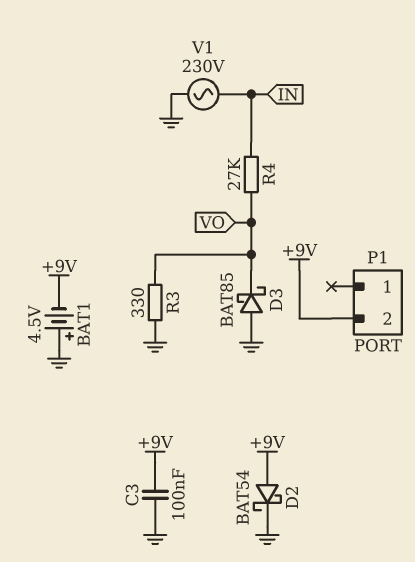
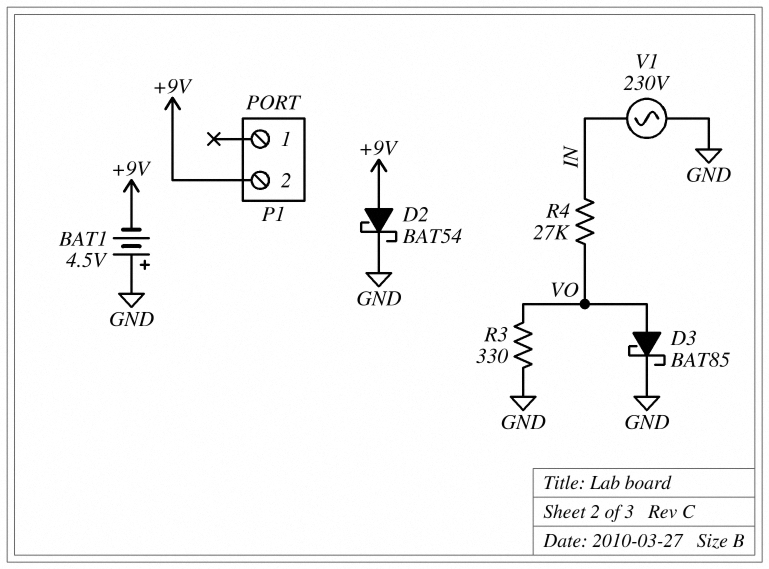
C3: 100nF (+9V, GND) -> none
D3: schottky BAT85 (A GND, K VO) -> schottky BAT85 (A VO, K GND)

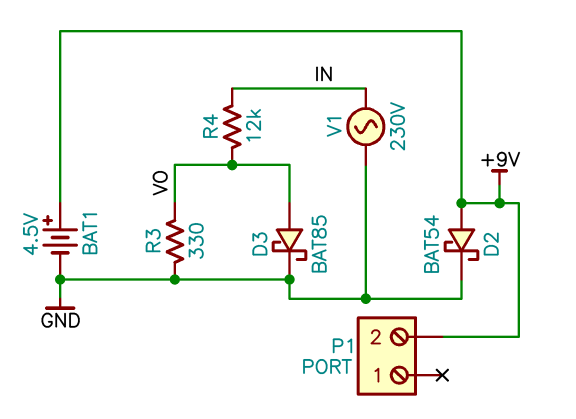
BAT1: 4.5V (plus GND, minus +9V) -> 4.5V (plus +9V, minus GND)
R4: 27k (IN, VO) -> 12k (IN, VO)

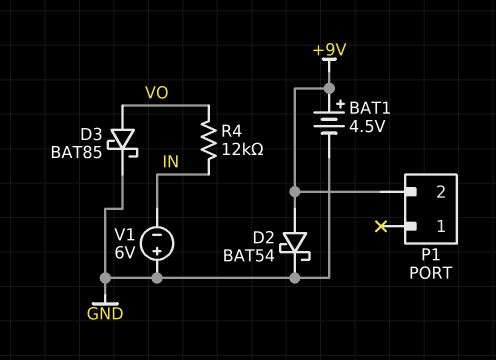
R3: 330 (GND, VO) -> none
V1: AC 230V (GND, IN) -> 6V (plus GND, minus IN)

